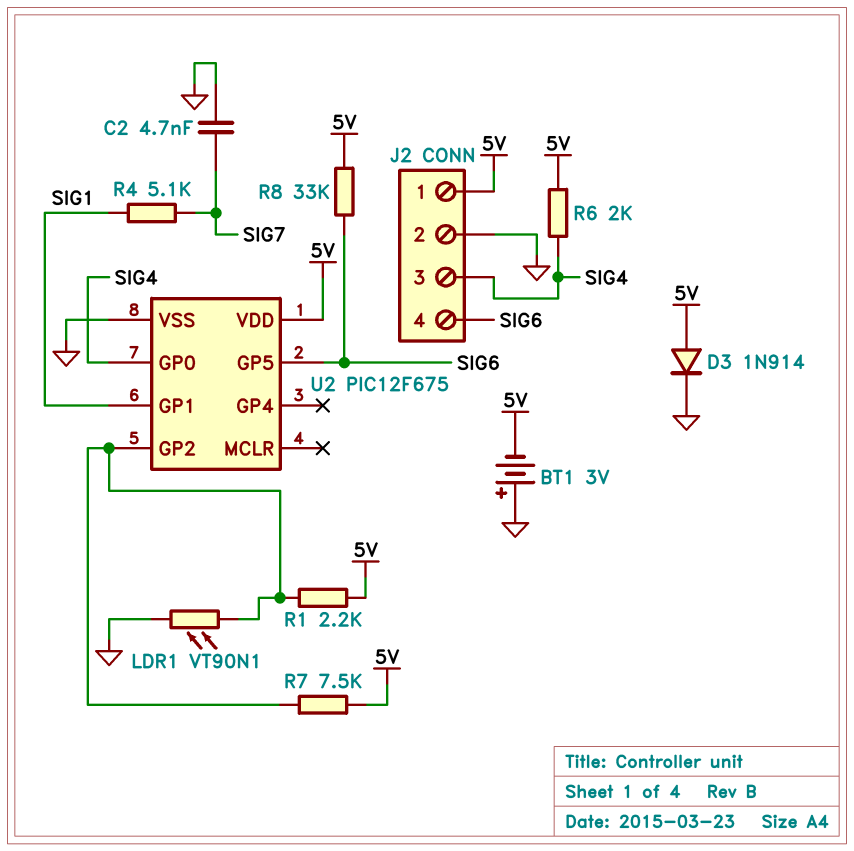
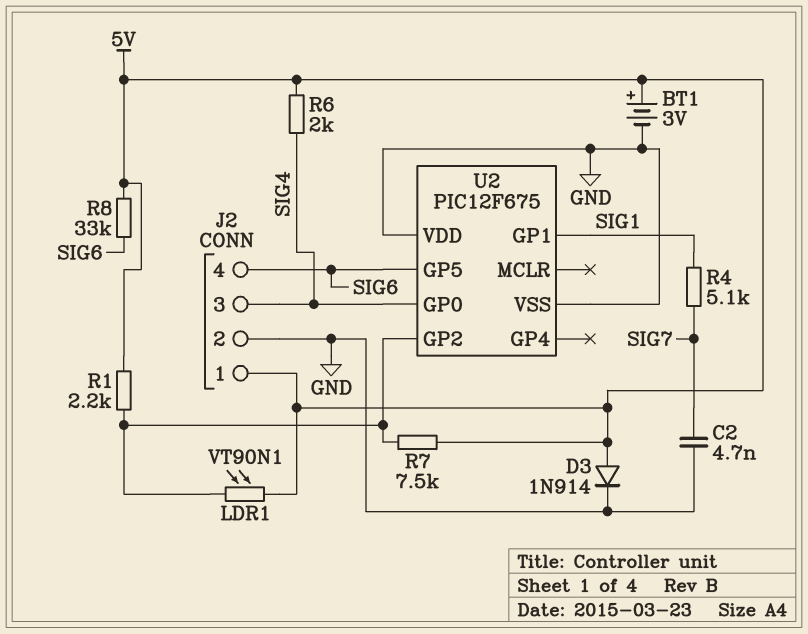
BT1: 3V (plus GND, minus 5V) -> 3V (plus 5V, minus GND)
LDR1: VT90N1 (GND, U2/GP2) -> VT90N1 (5V, U2/GP2)
U2 pin VDD: 5V -> GND

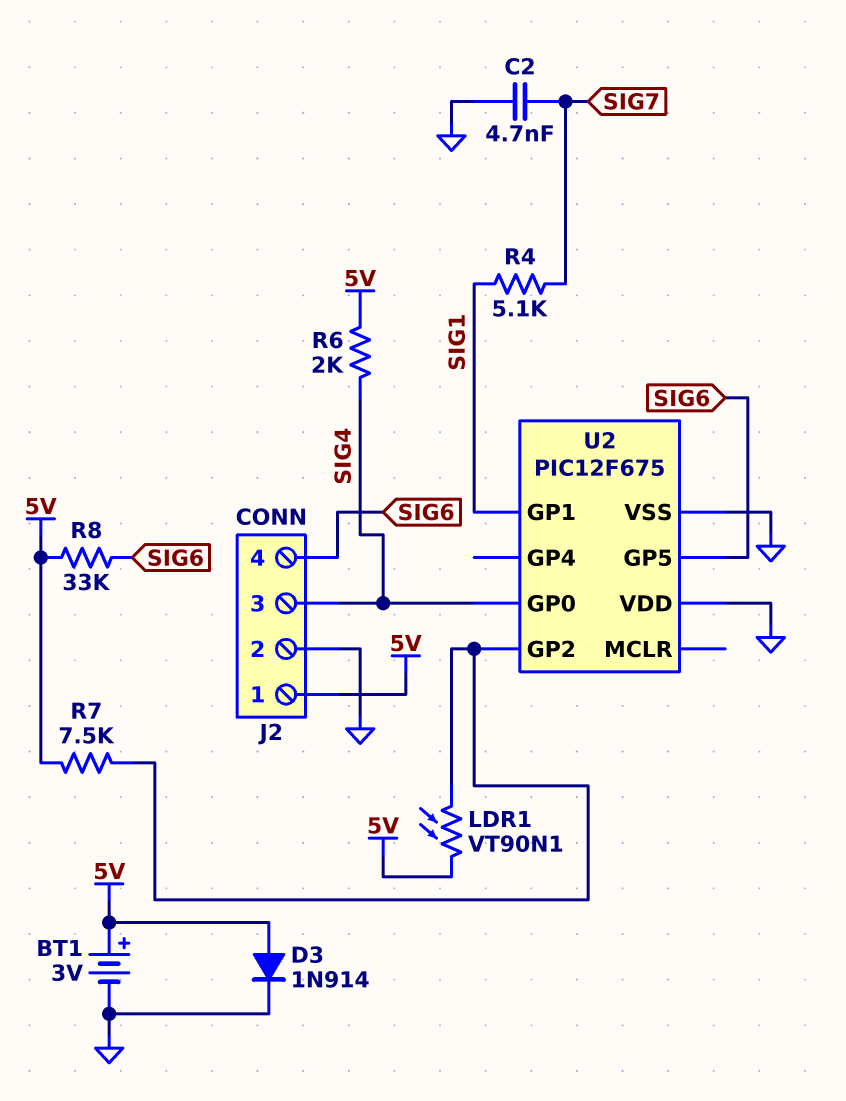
R1: 2.2k (5V, U2/GP2) -> none

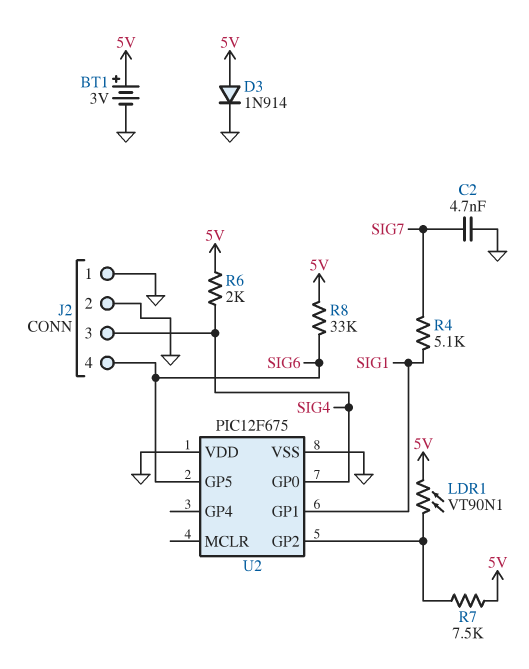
J2 pin 1: 5V -> GND

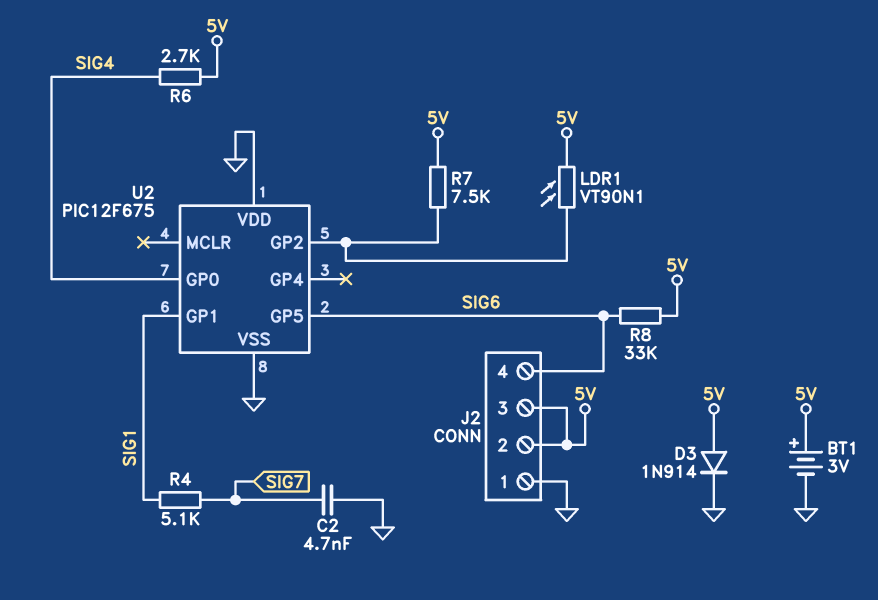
J2 pin 2: GND -> 5V
J2 pin 3: SIG4 -> 5V
R6: 2k (5V, SIG4) -> 2.7k (5V, SIG4)

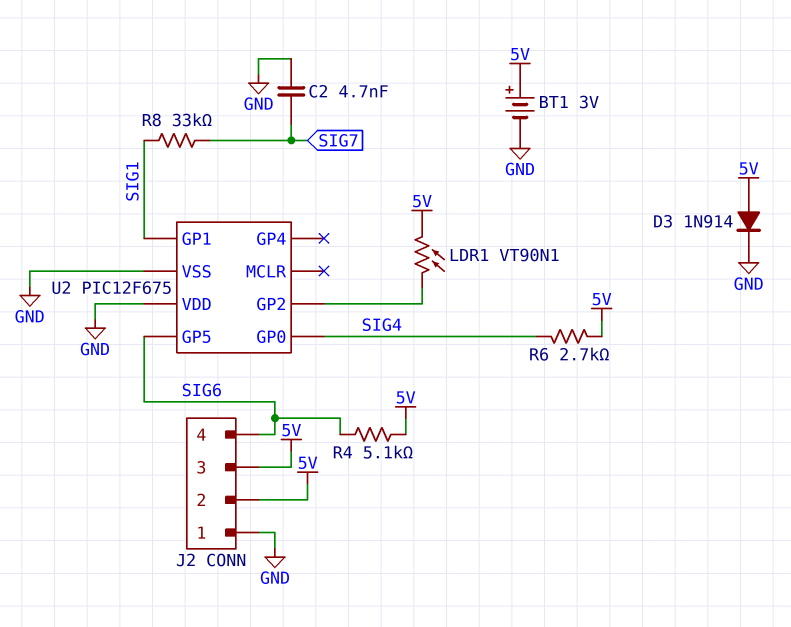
R4: 5.1k (SIG1, SIG7) -> 5.1k (5V, SIG6)
R7: 7.5k (5V, U2/GP2) -> none
R8: 33k (5V, SIG6) -> 33k (SIG1, SIG7)

